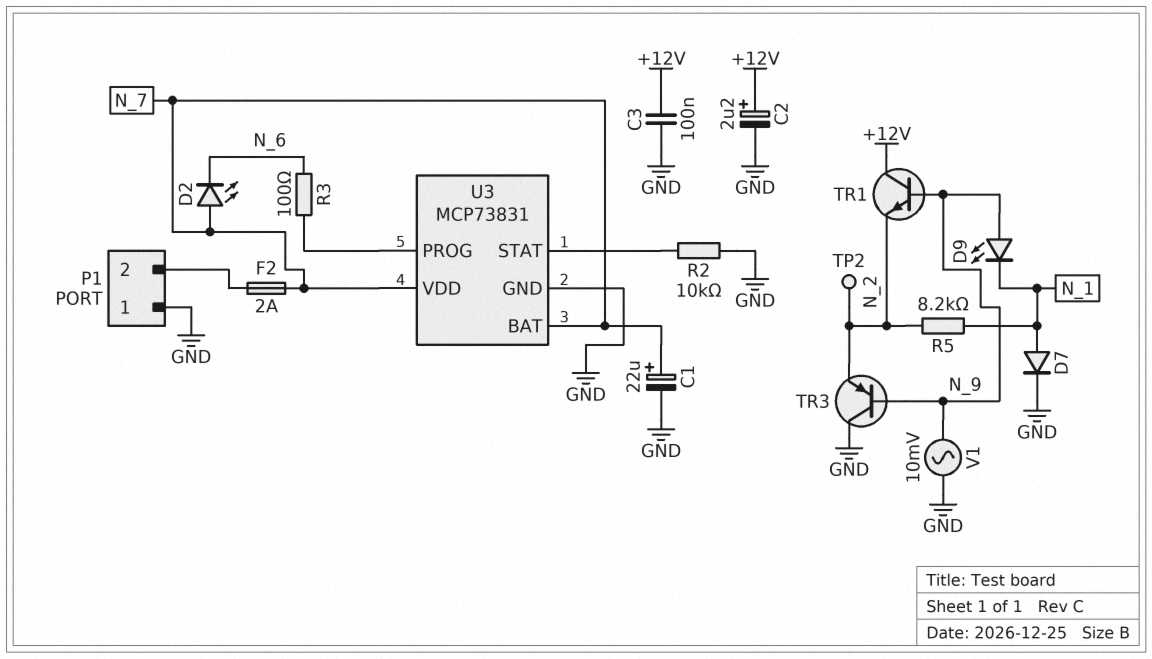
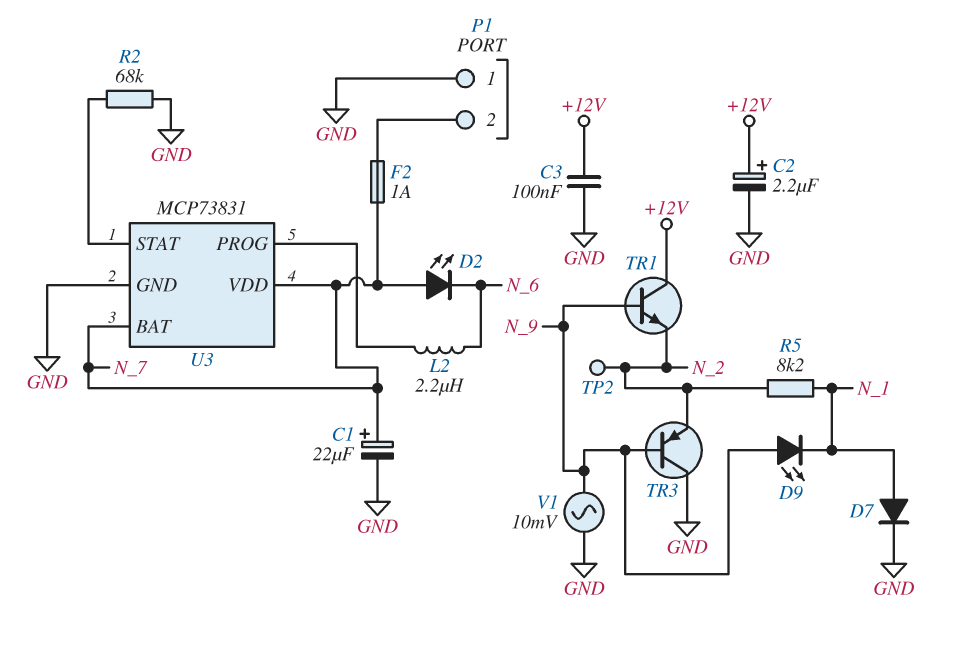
F2: 2A (N_7, P1/2) -> 1A (N_7, P1/2)
L2: none -> 2.2uH (N_6, U3/PROG)
R2: 10k (GND, U3/STAT) -> 68k (GND, U3/STAT)
R3: 100 (N_6, U3/PROG) -> none

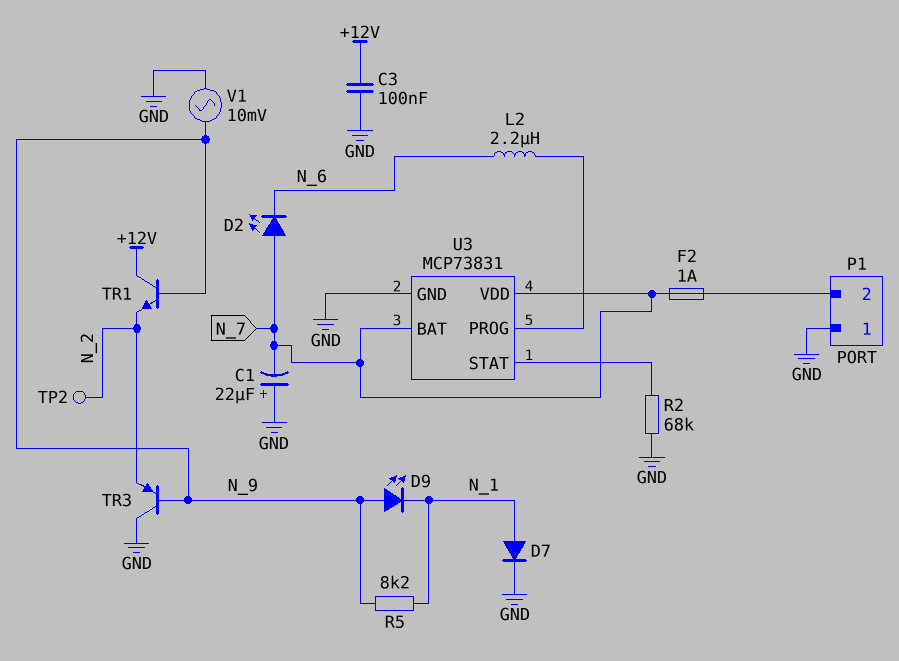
C1: 22uF (plus N_7, minus GND) -> 22uF (plus GND, minus N_7)
C2: 2.2uF (plus +12V, minus GND) -> none
R5: 8.2k (N_1, N_2) -> 8.2k (N_1, N_9)

